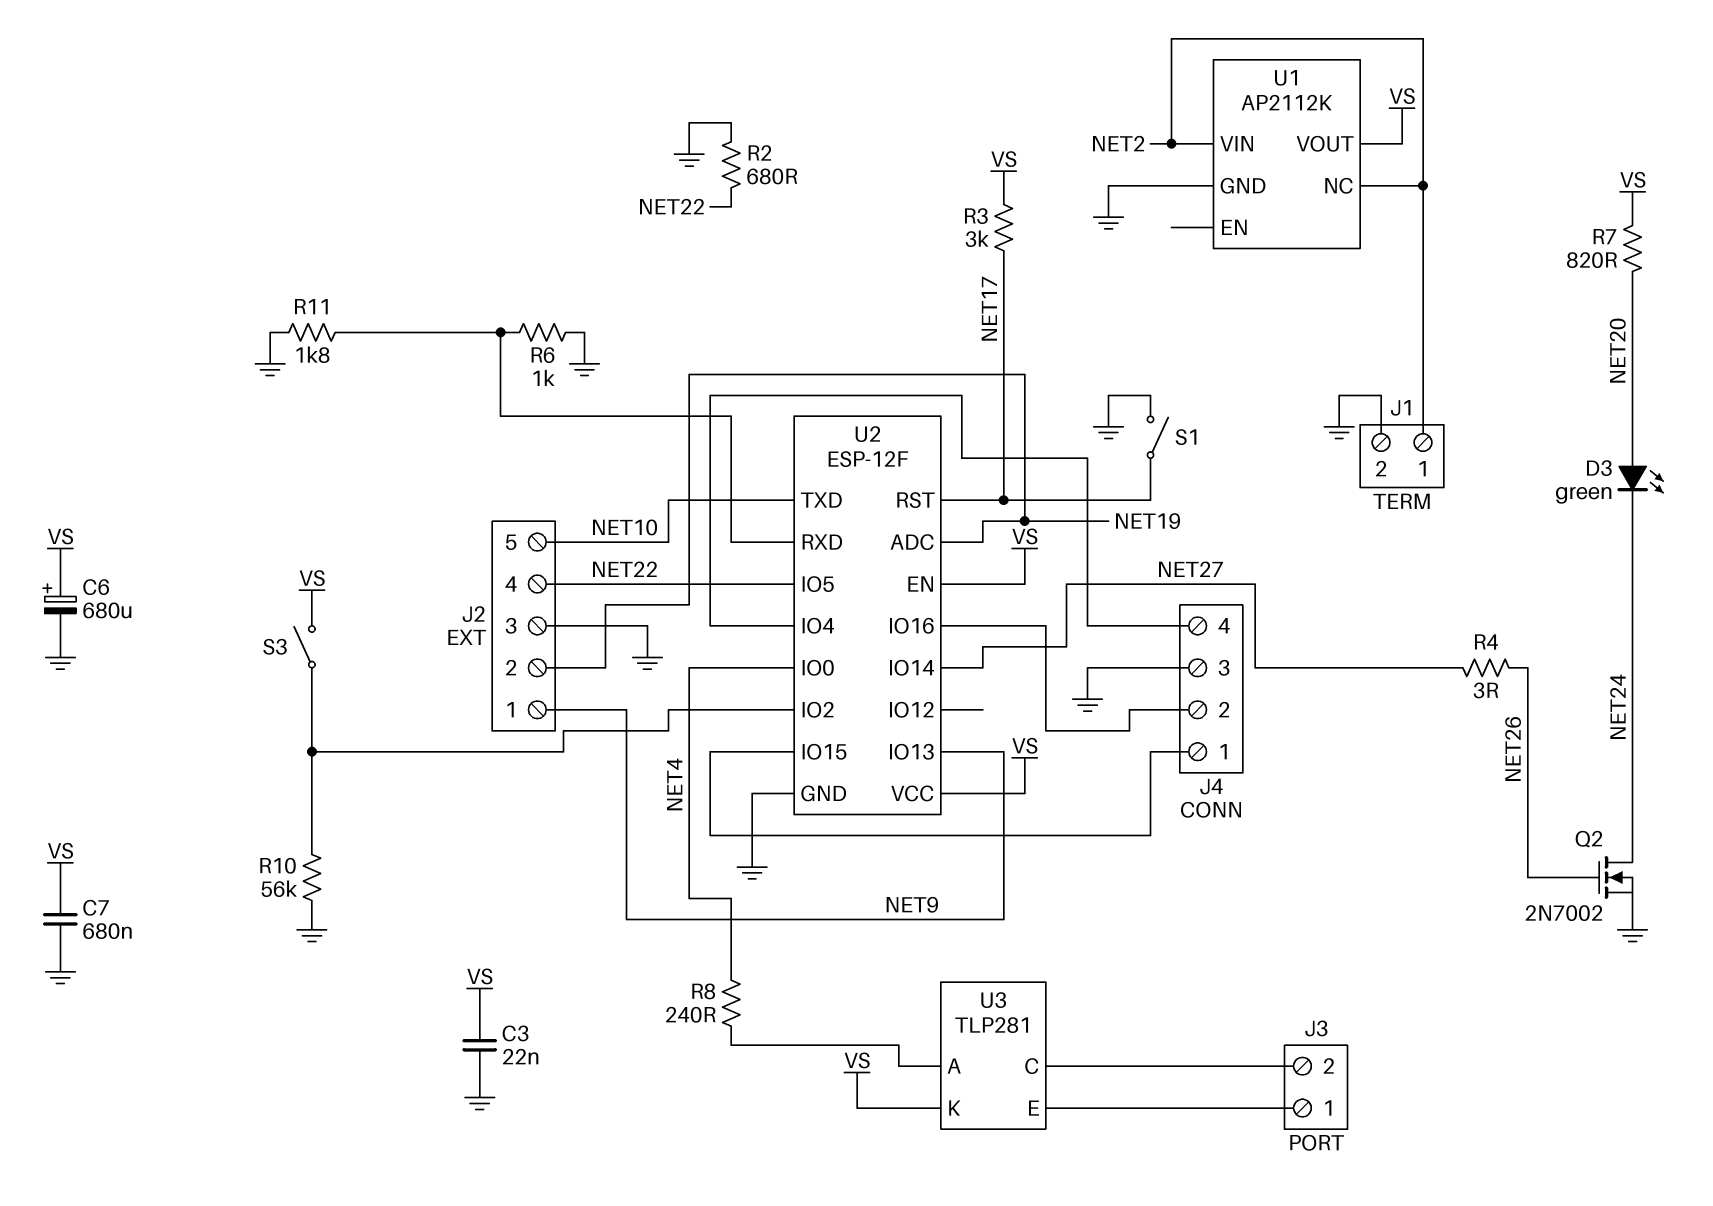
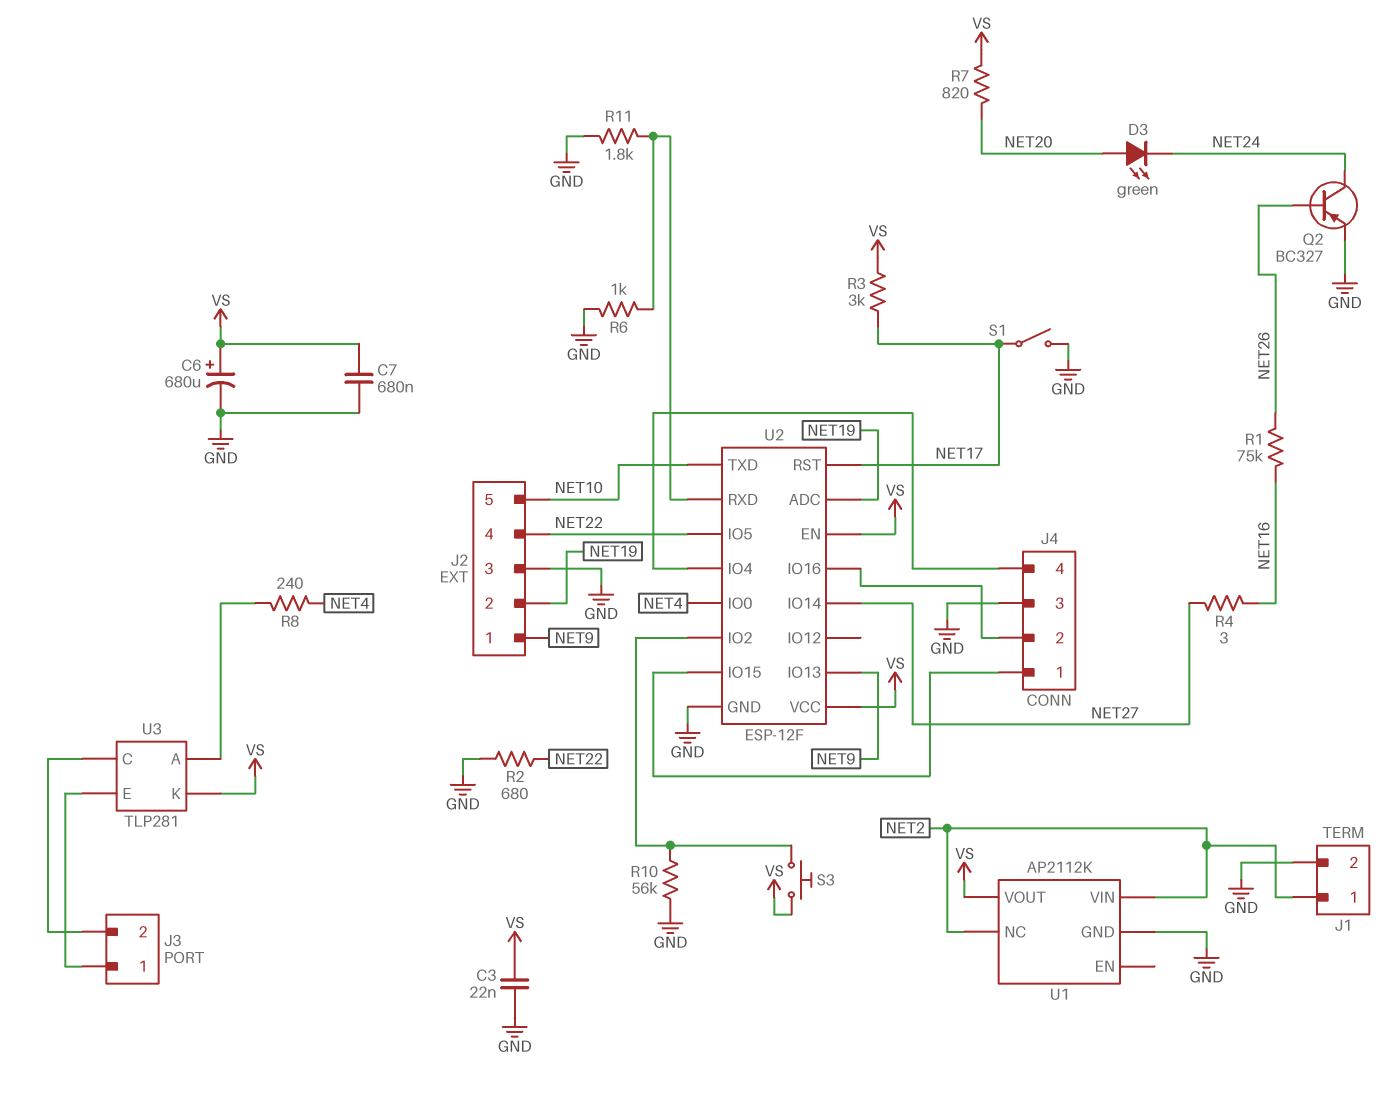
Q2: NMOS 2N7002 (G NET26, D NET24, S GND) -> PNP BC327 (B NET26, C NET24, E GND)
R1: none -> 75k (NET16, NET26)
R4: 3 (NET26, NET27) -> 3 (NET16, NET27)
S3: switch (U2/IO2, VS) -> button (U2/IO2, VS)

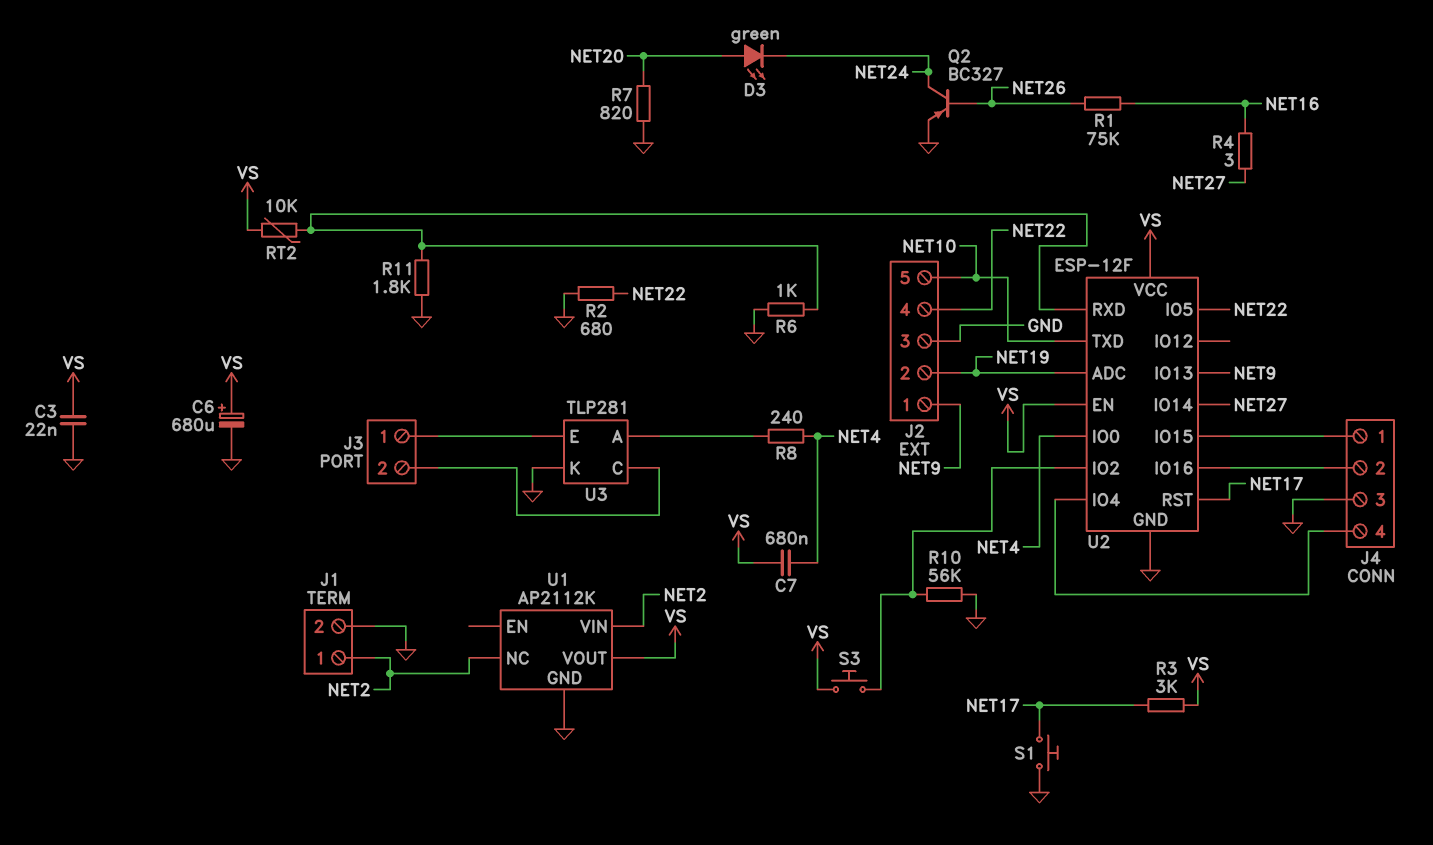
C7: 680nF (GND, VS) -> 680nF (NET4, VS)
R7: 820 (NET20, VS) -> 820 (GND, NET20)
RT2: none -> 10k (U2/RXD, VS)
S1: switch (GND, NET17) -> button (GND, NET17)
U3 pin K: VS -> GND

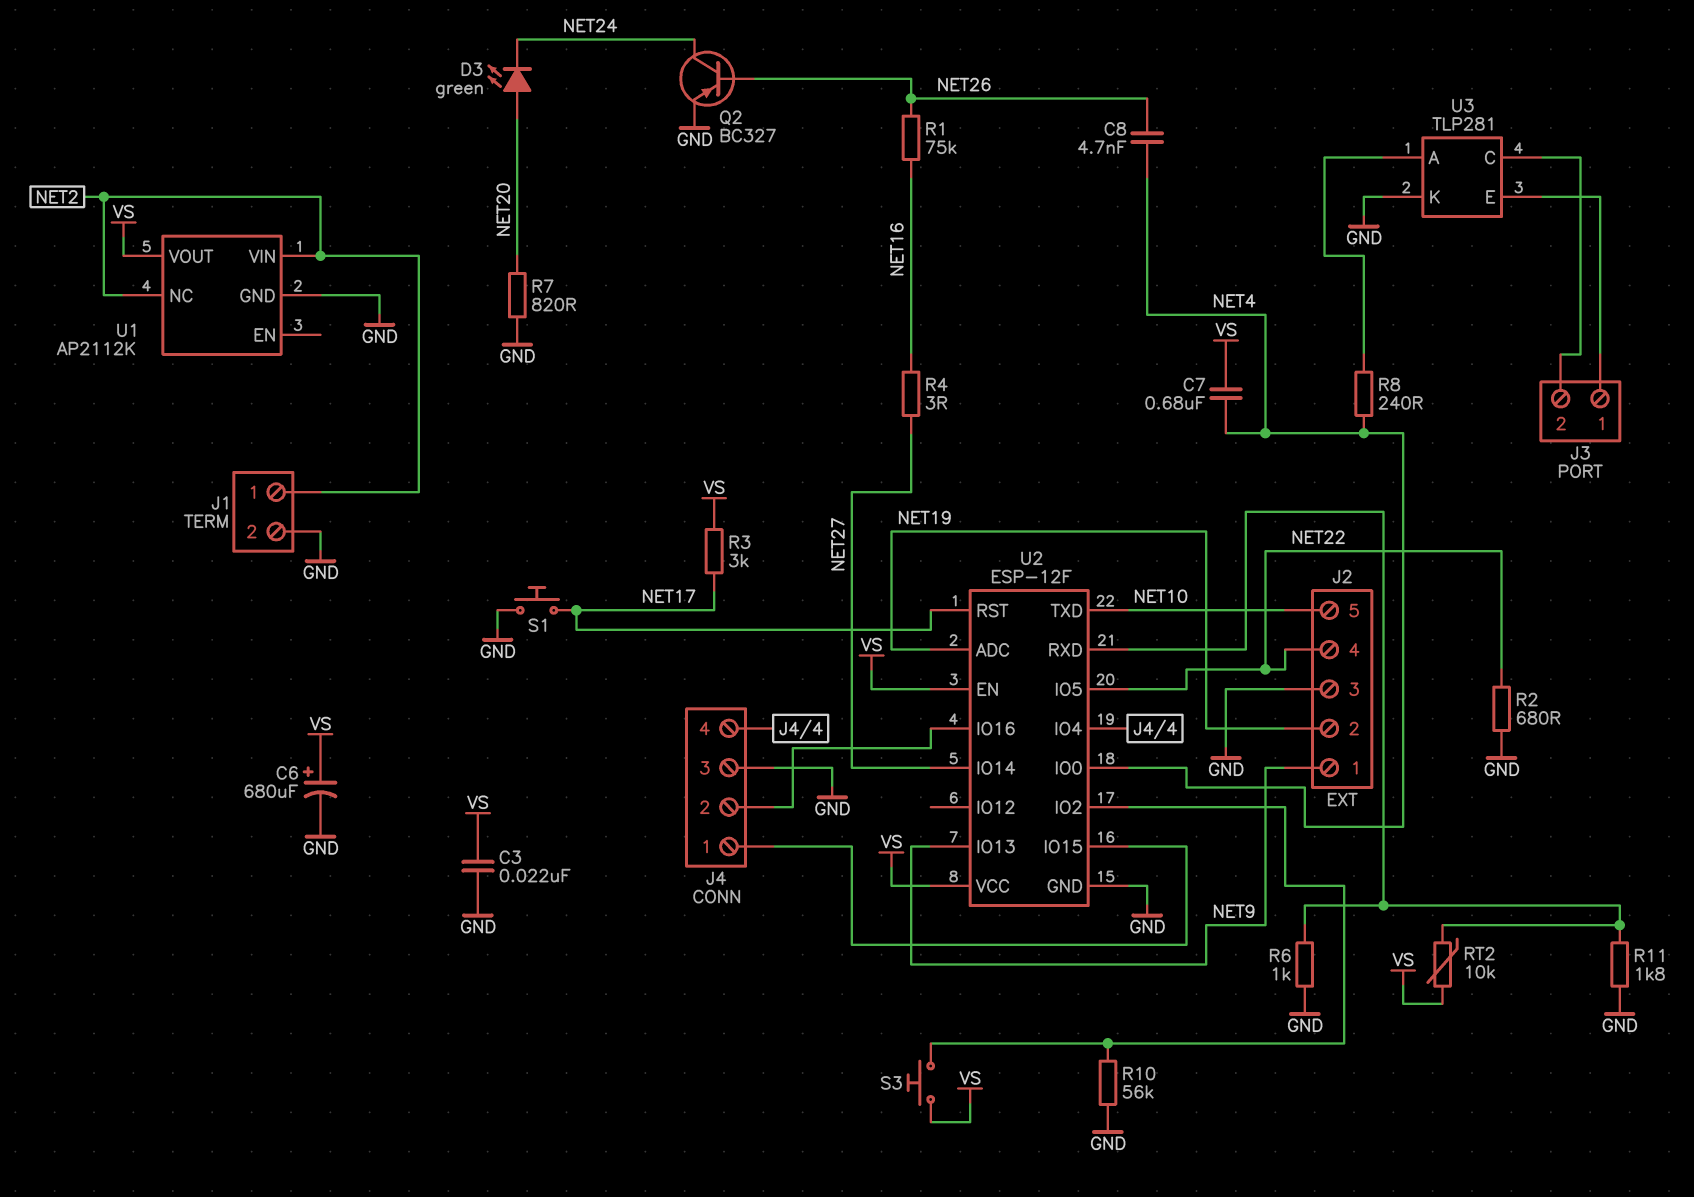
C8: none -> 4.7nF (NET4, NET26)

